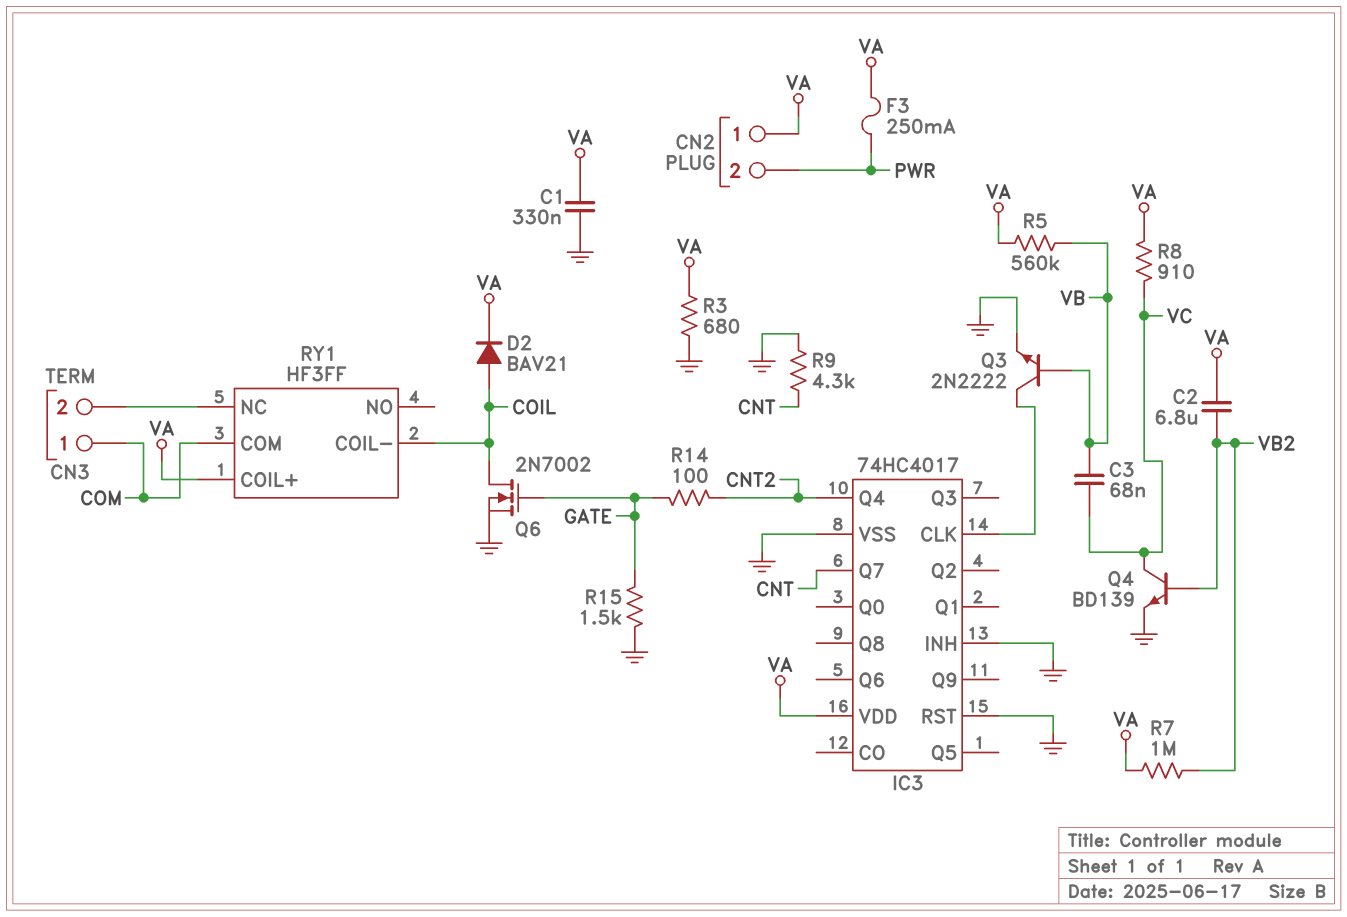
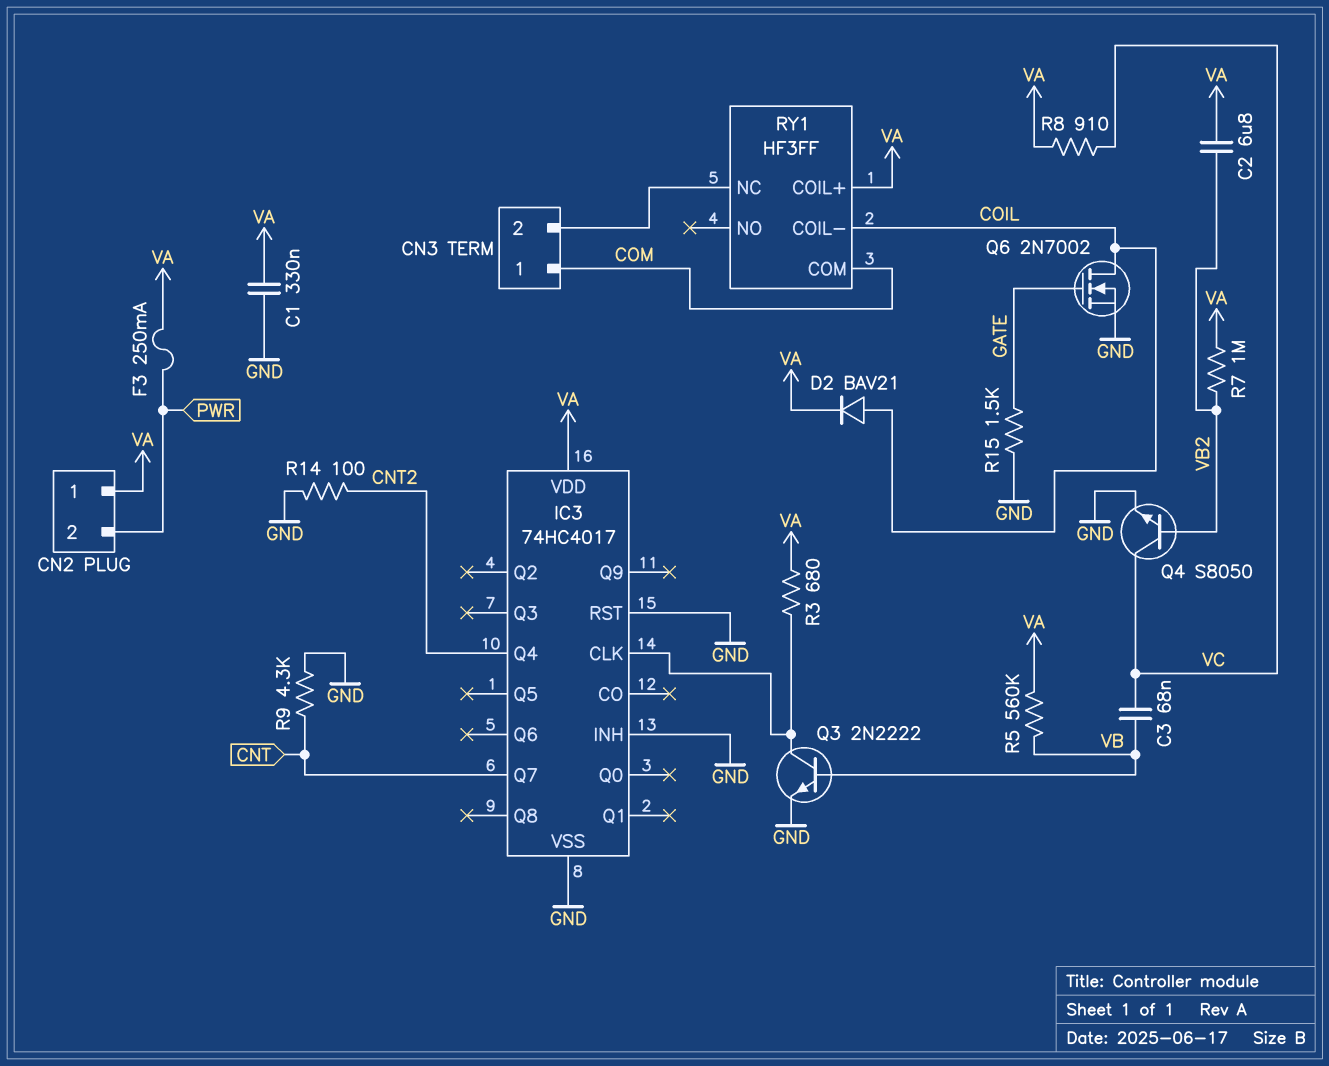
Q4: NPN BD139 (B VB2, C VC, E GND) -> NPN S8050 (B VB2, C VC, E GND)
R3: 680 (GND, VA) -> 680 (IC3/CLK, VA)
R14: 100 (CNT2, GATE) -> 100 (CNT2, GND)

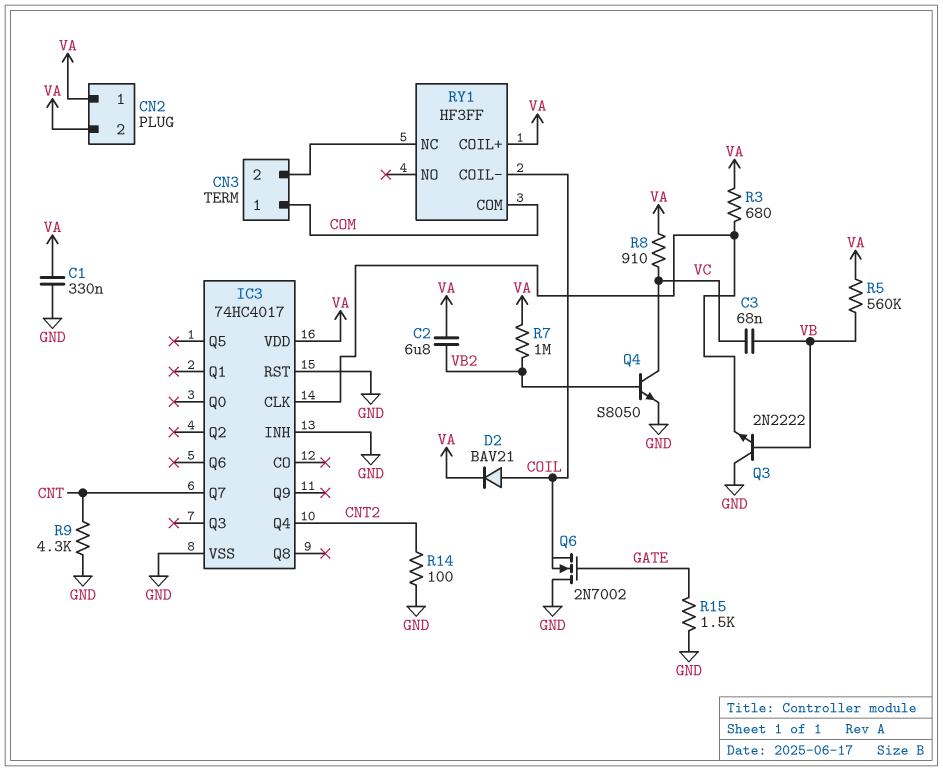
CN2 pin 2: PWR -> VA
F3: 250mA (PWR, VA) -> none
Q3: NPN 2N2222 (B VB, C IC3/CLK, E GND) -> NPN 2N2222 (B VB, C GND, E IC3/CLK)
Q6: NMOS 2N7002 (G GATE, D COIL, S GND) -> NMOS 2N7002 (G GATE, D GND, S COIL)

